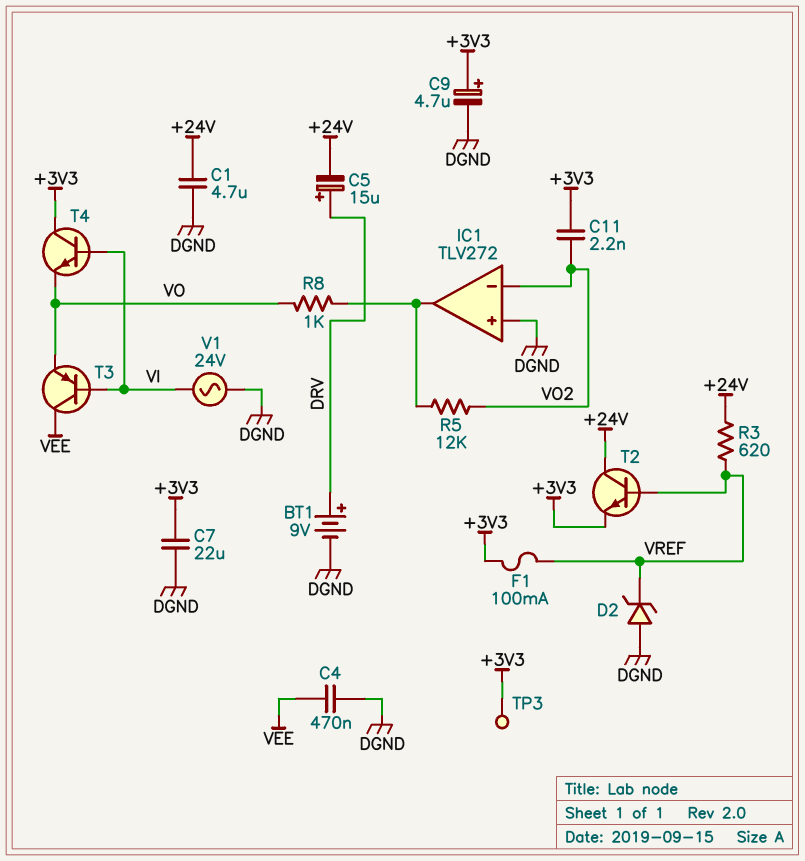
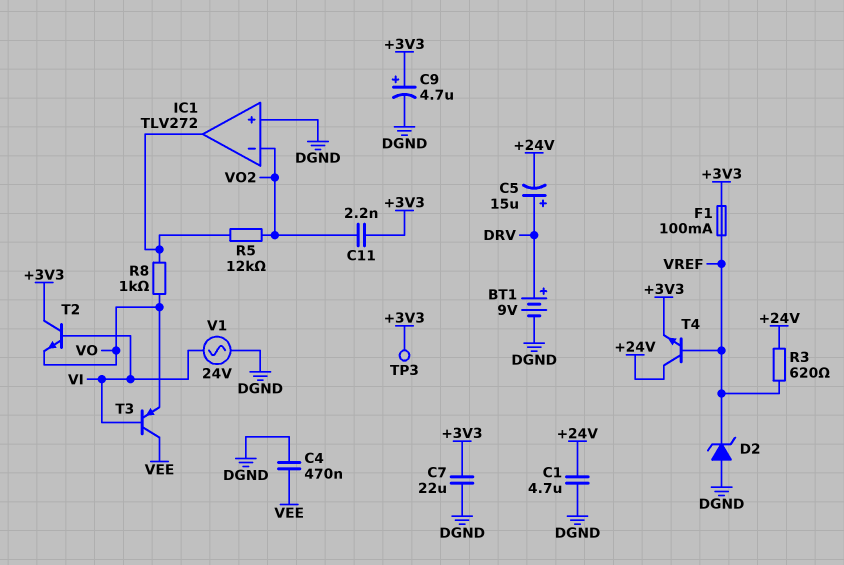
T2: NPN (B VREF, C +24V, E +3V3) -> NPN (B VI, C +3V3, E VO)
T4: NPN (B VI, C +3V3, E VO) -> NPN (B VREF, C +24V, E +3V3)

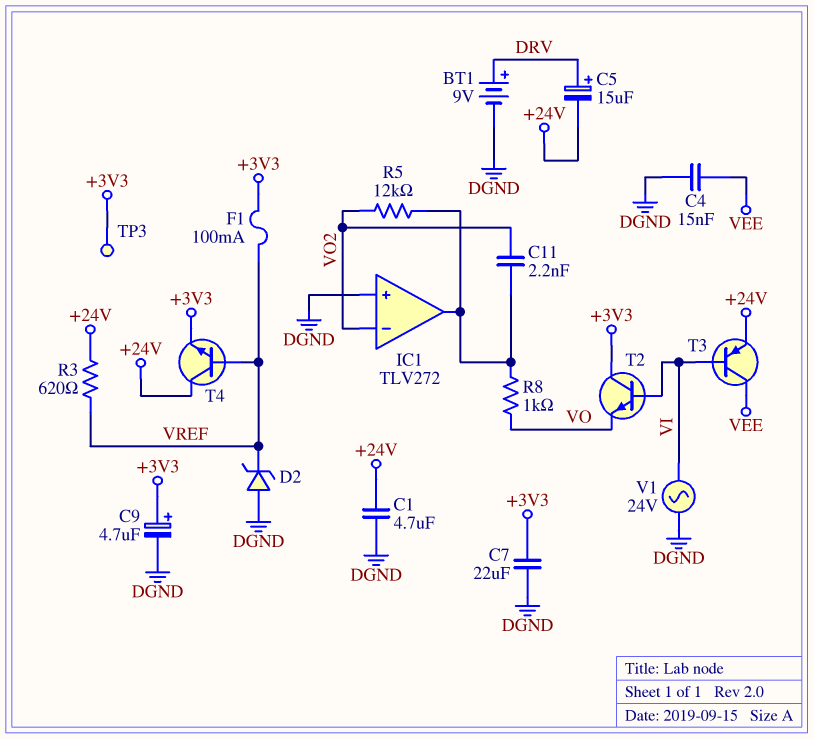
C4: 470nF (DGND, VEE) -> 15nF (DGND, VEE)
C11: 2.2nF (+3V3, VO2) -> 2.2nF (IC1/out, VO2)
T3: PNP (B VI, C VEE, E VO) -> PNP (B VI, C VEE, E +24V)

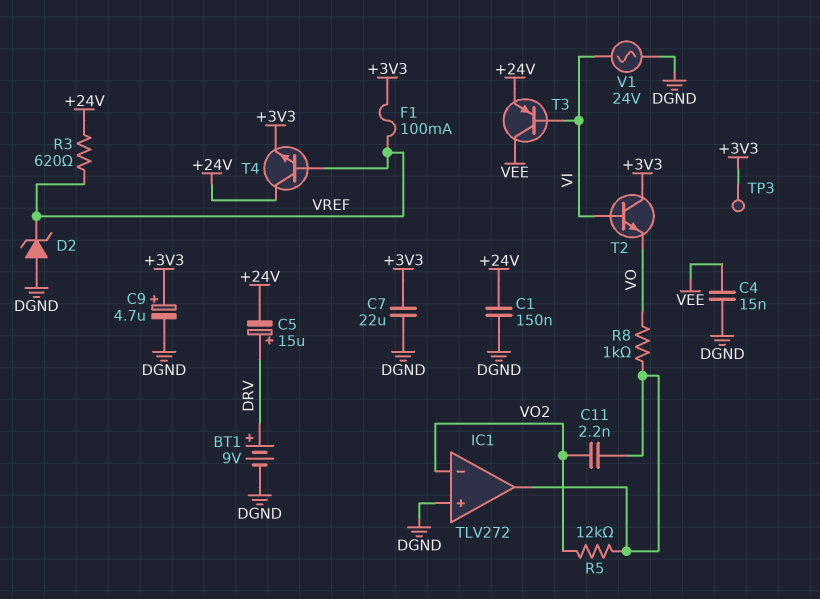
C1: 4.7uF (+24V, DGND) -> 150nF (+24V, DGND)

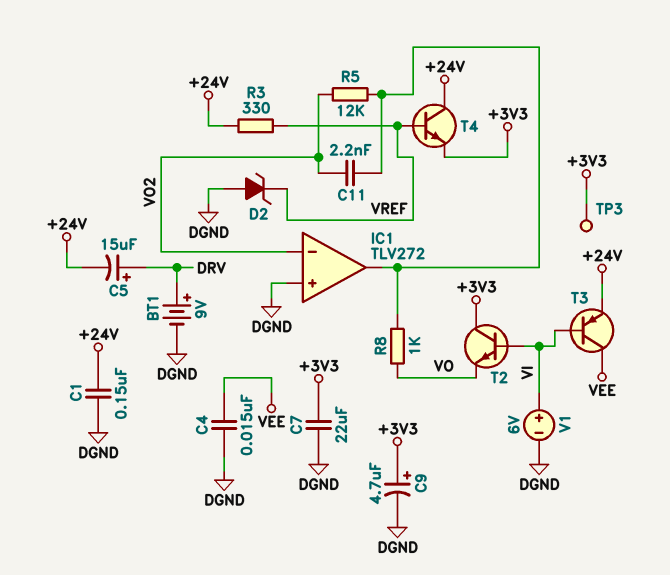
F1: 100mA (+3V3, VREF) -> none
R3: 620 (+24V, VREF) -> 330 (+24V, VREF)
V1: AC 24V (DGND, VI) -> 6V (plus VI, minus DGND)

